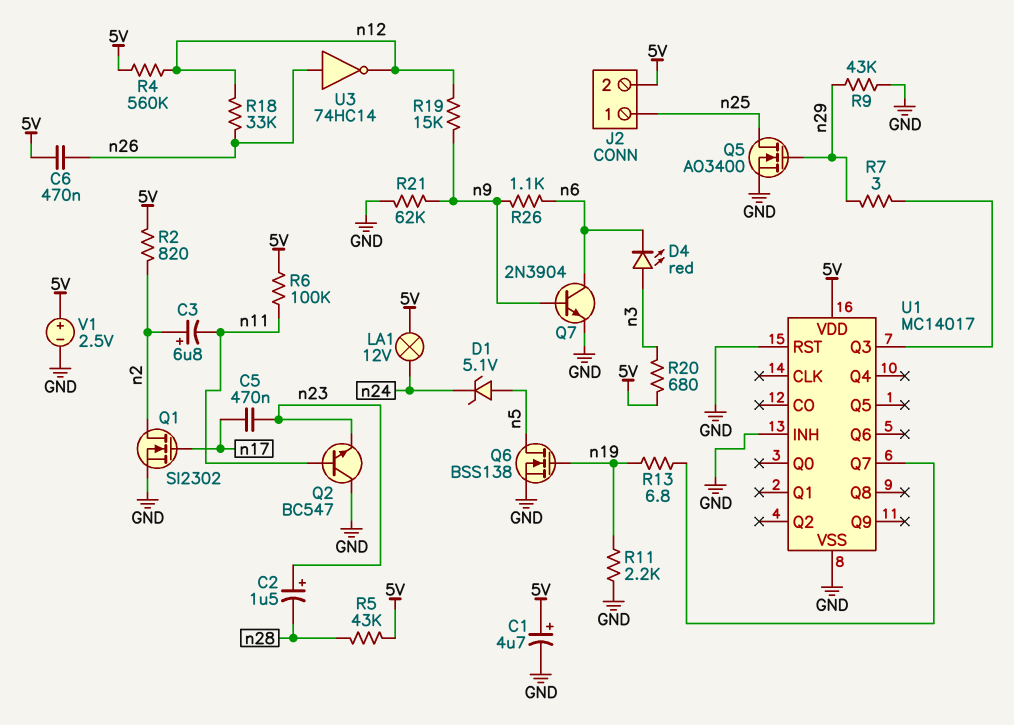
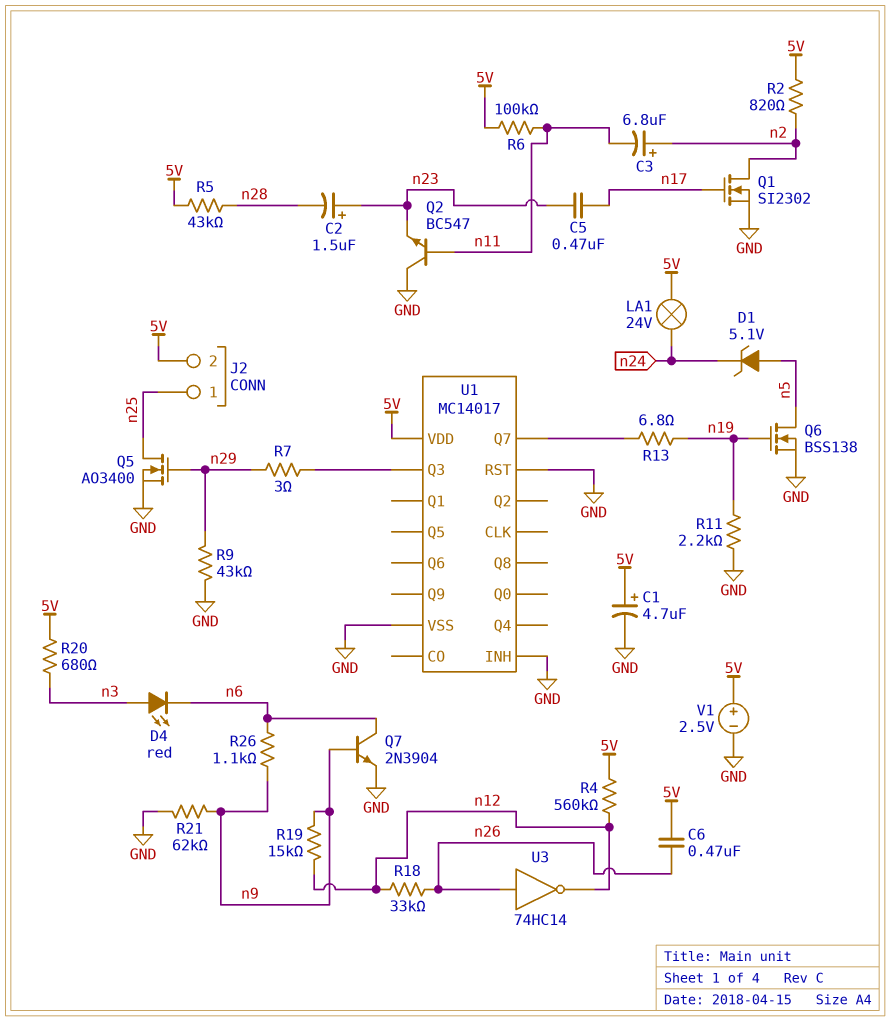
LA1: lamp 12V (5V, n24) -> lamp 24V (5V, n24)

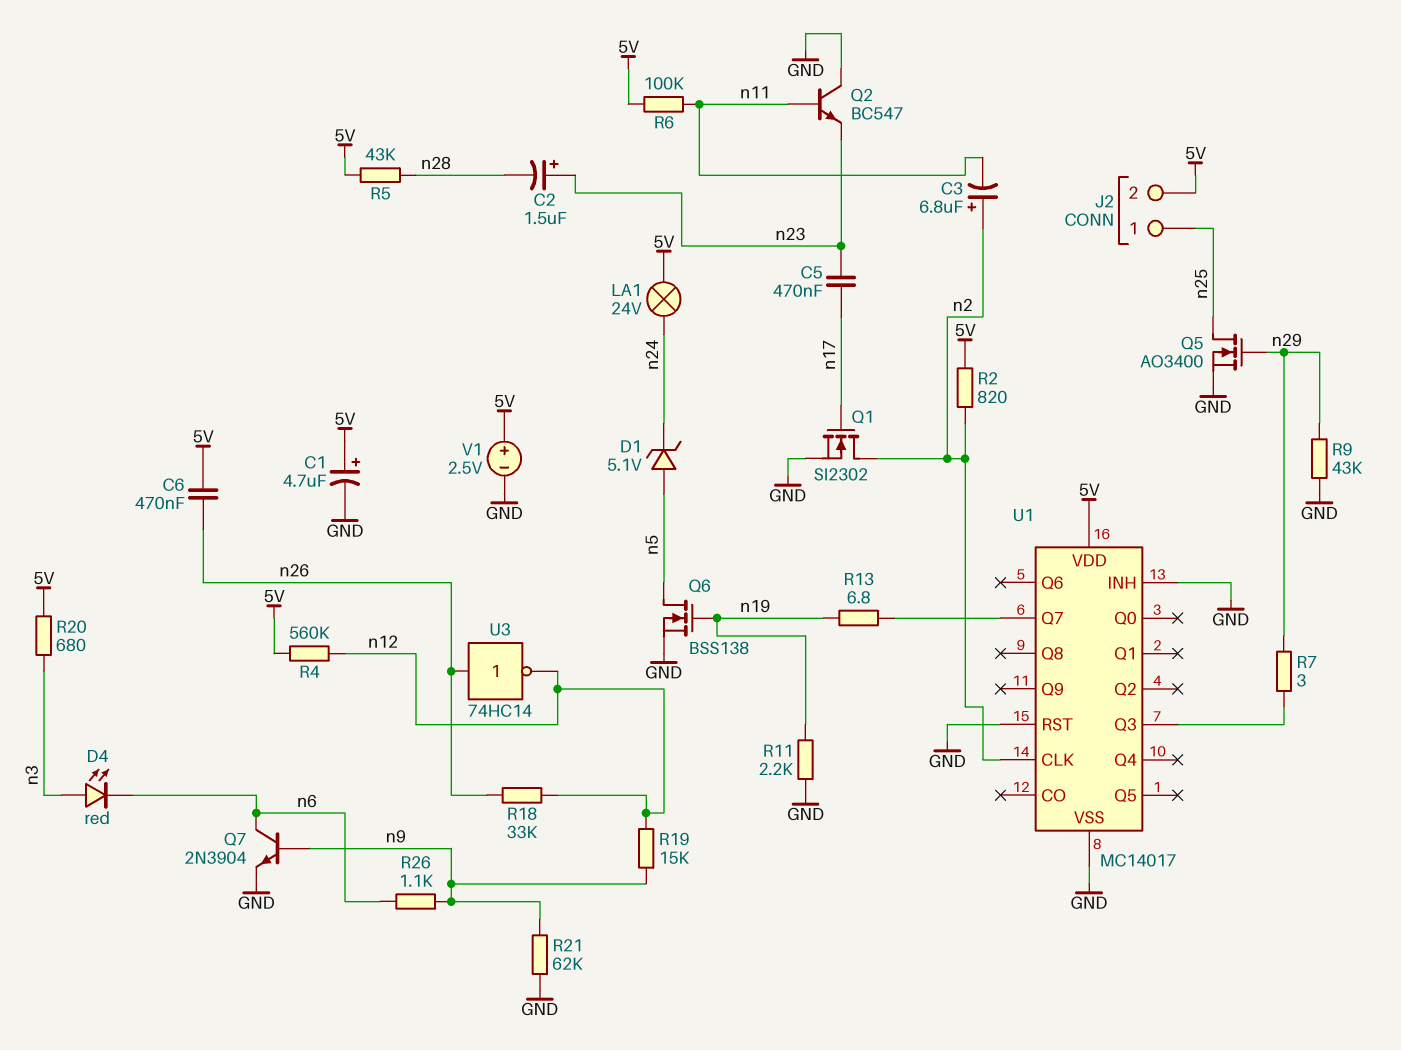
U1 pin CLK: none -> n2

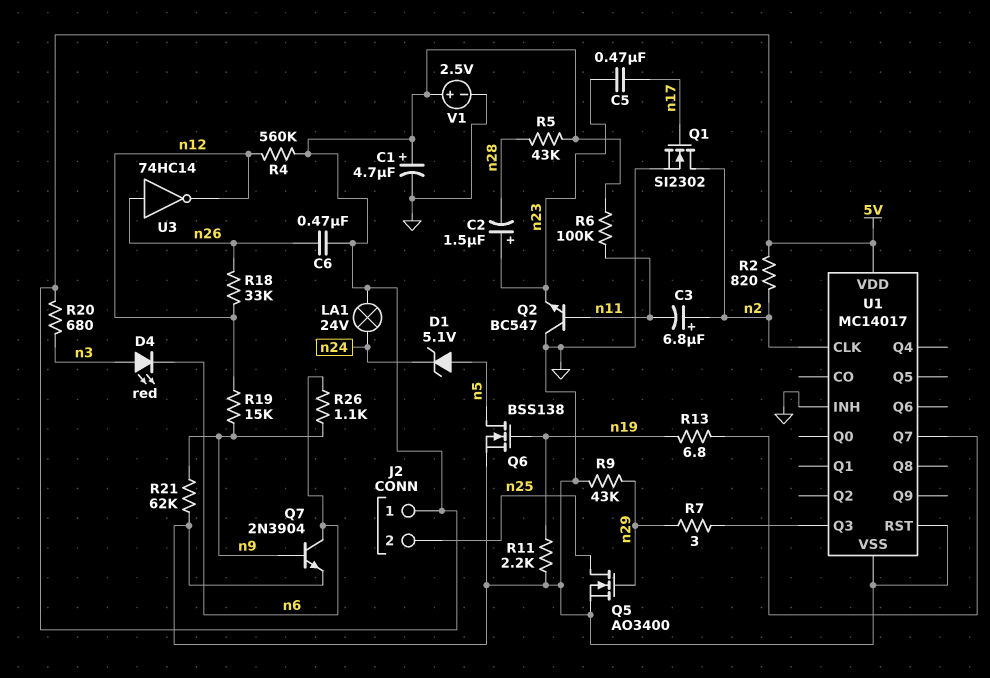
J2 pin 1: n25 -> 5V
J2 pin 2: 5V -> n25

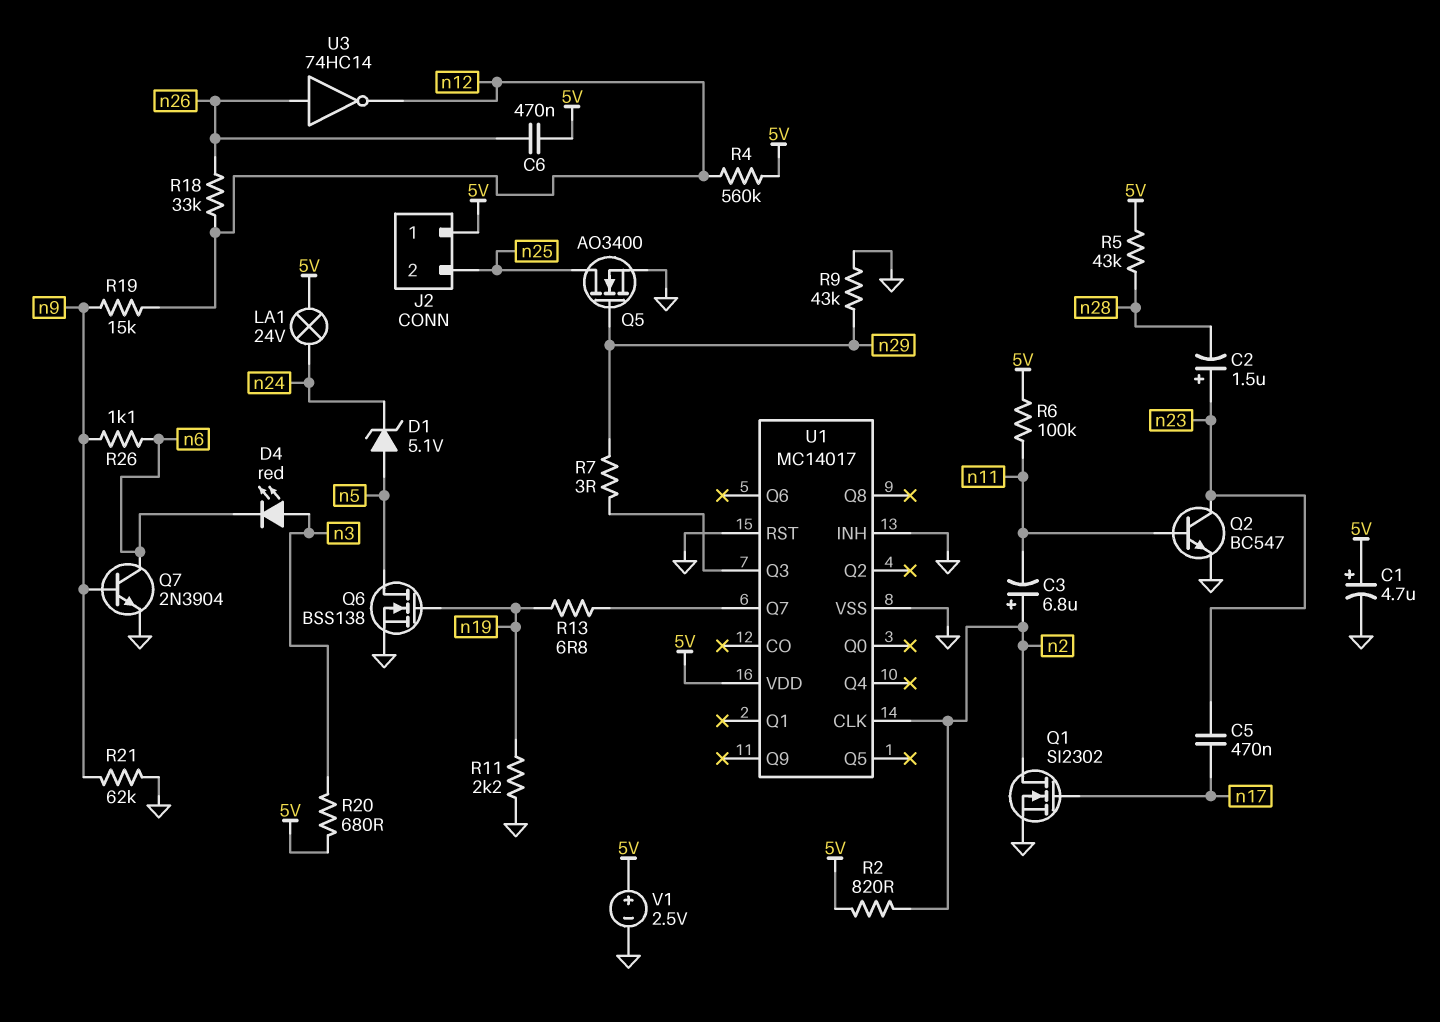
Q2: NPN BC547 (B n11, C GND, E n23) -> NPN BC547 (B n11, C n23, E GND)

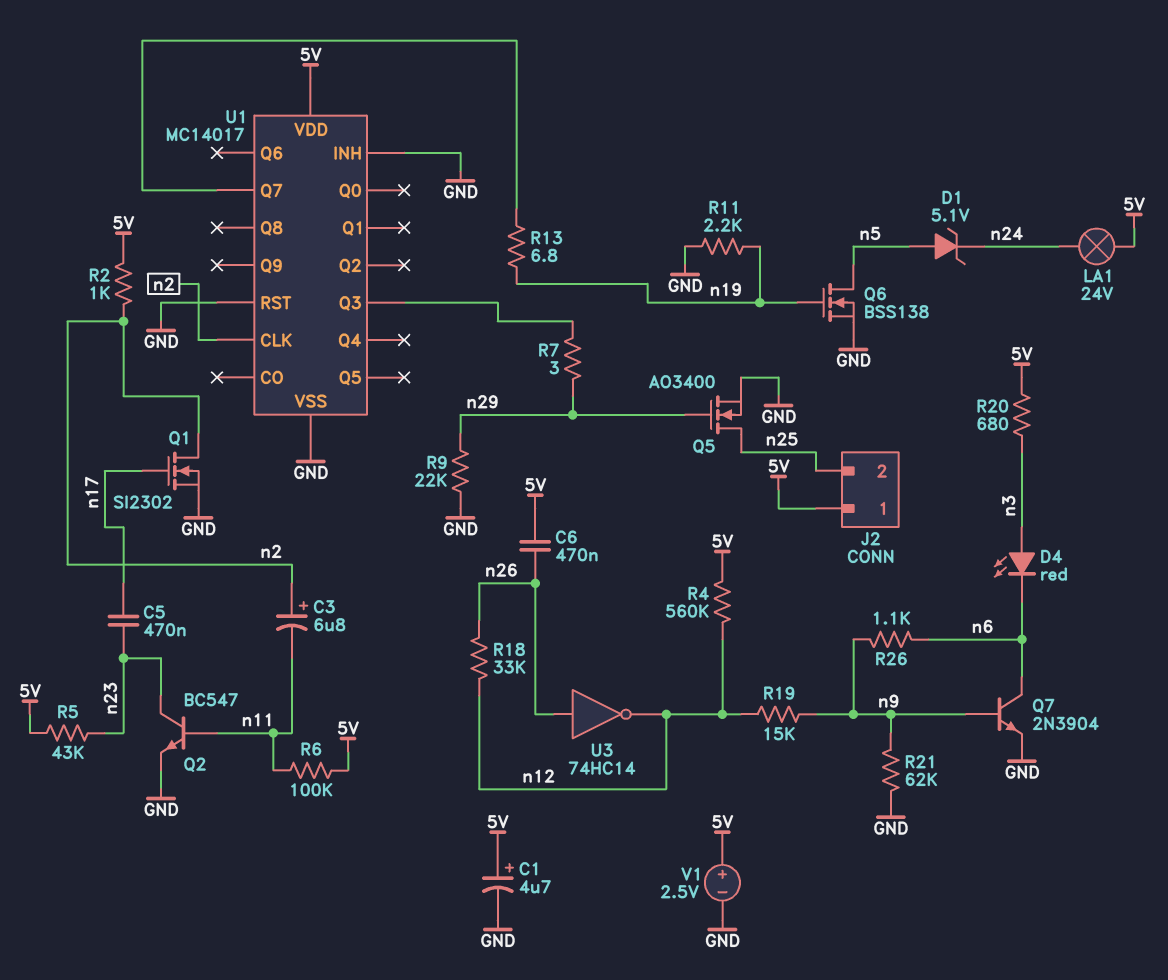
C2: 1.5uF (plus n23, minus n28) -> none
R2: 820 (5V, n2) -> 1k (5V, n2)
R5: 43k (5V, n28) -> 43k (5V, n23)
R9: 43k (GND, n29) -> 22k (GND, n29)

